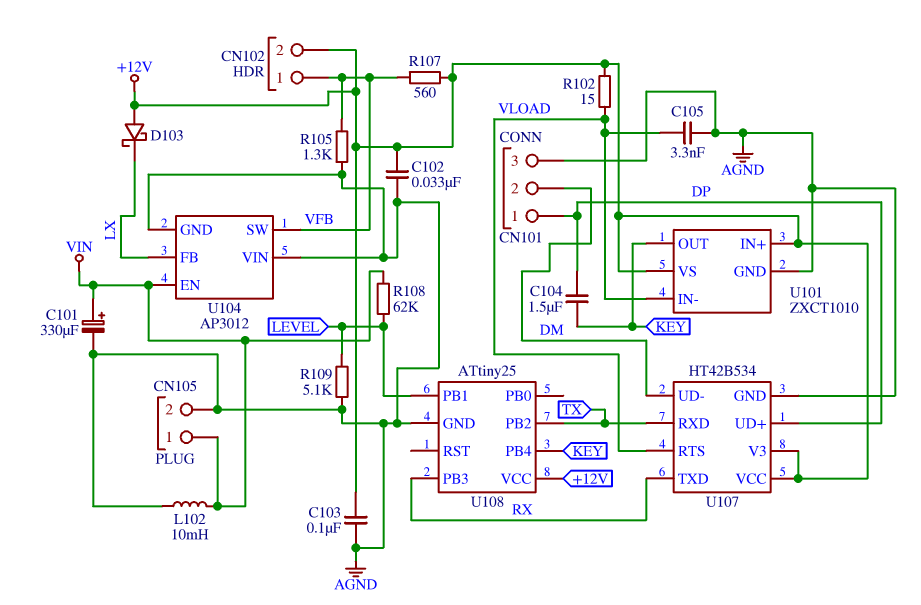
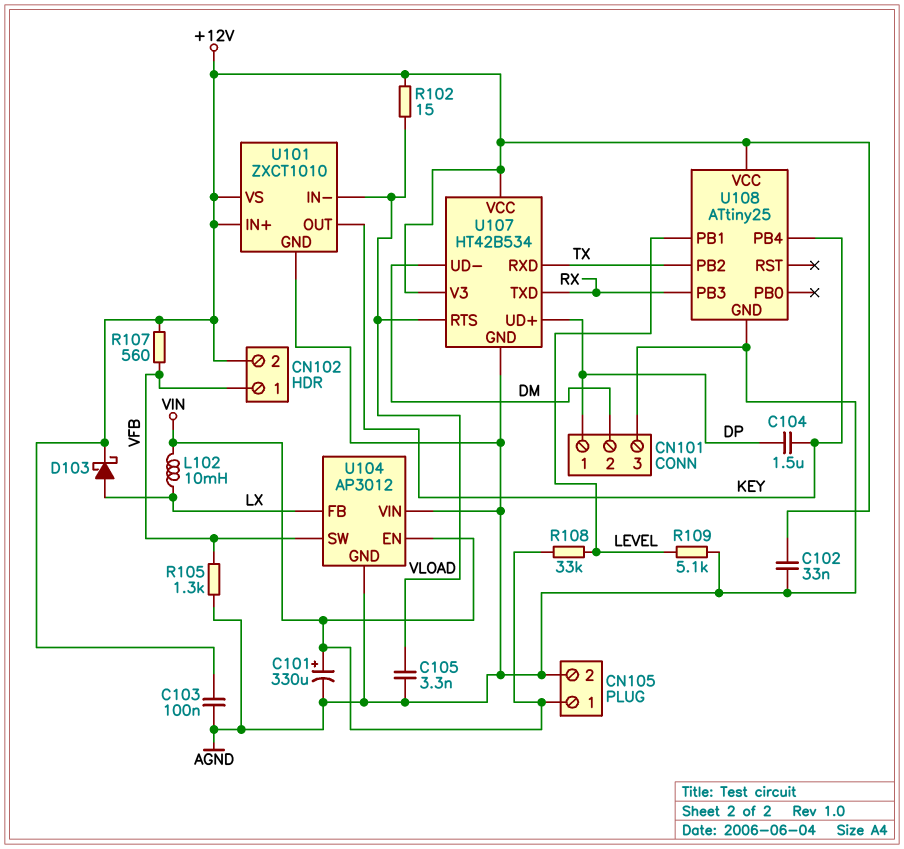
D103: schottky (A +12V, K LX) -> schottky (A LX, K +12V)
L102: 10mH (AGND, VIN) -> 10mH (LX, VIN)
R108: 62k (LEVEL, VIN) -> 33k (LEVEL, VIN)

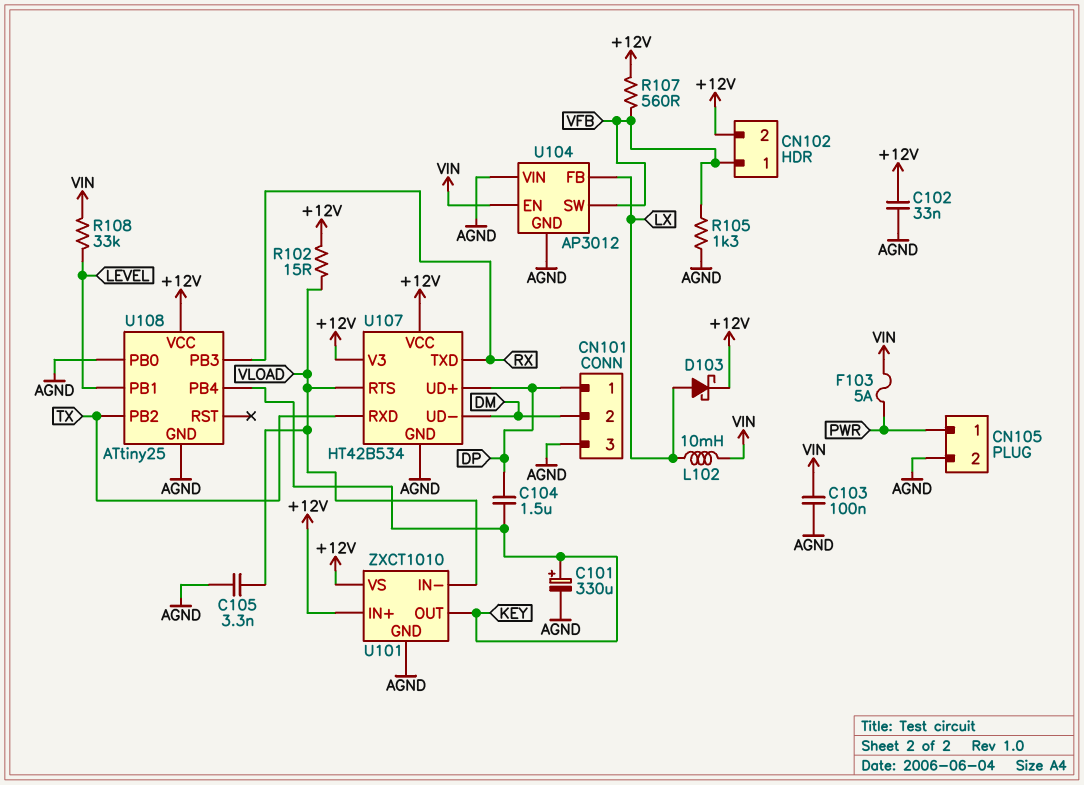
C101: 330uF (plus VIN, minus AGND) -> 330uF (plus KEY, minus AGND)
C103: 100nF (+12V, AGND) -> 100nF (AGND, VIN)
CN105 pin 1: VIN -> PWR
F103: none -> 5A (PWR, VIN)
R109: 5.1k (AGND, LEVEL) -> none
U108 pin PB0: none -> AGND

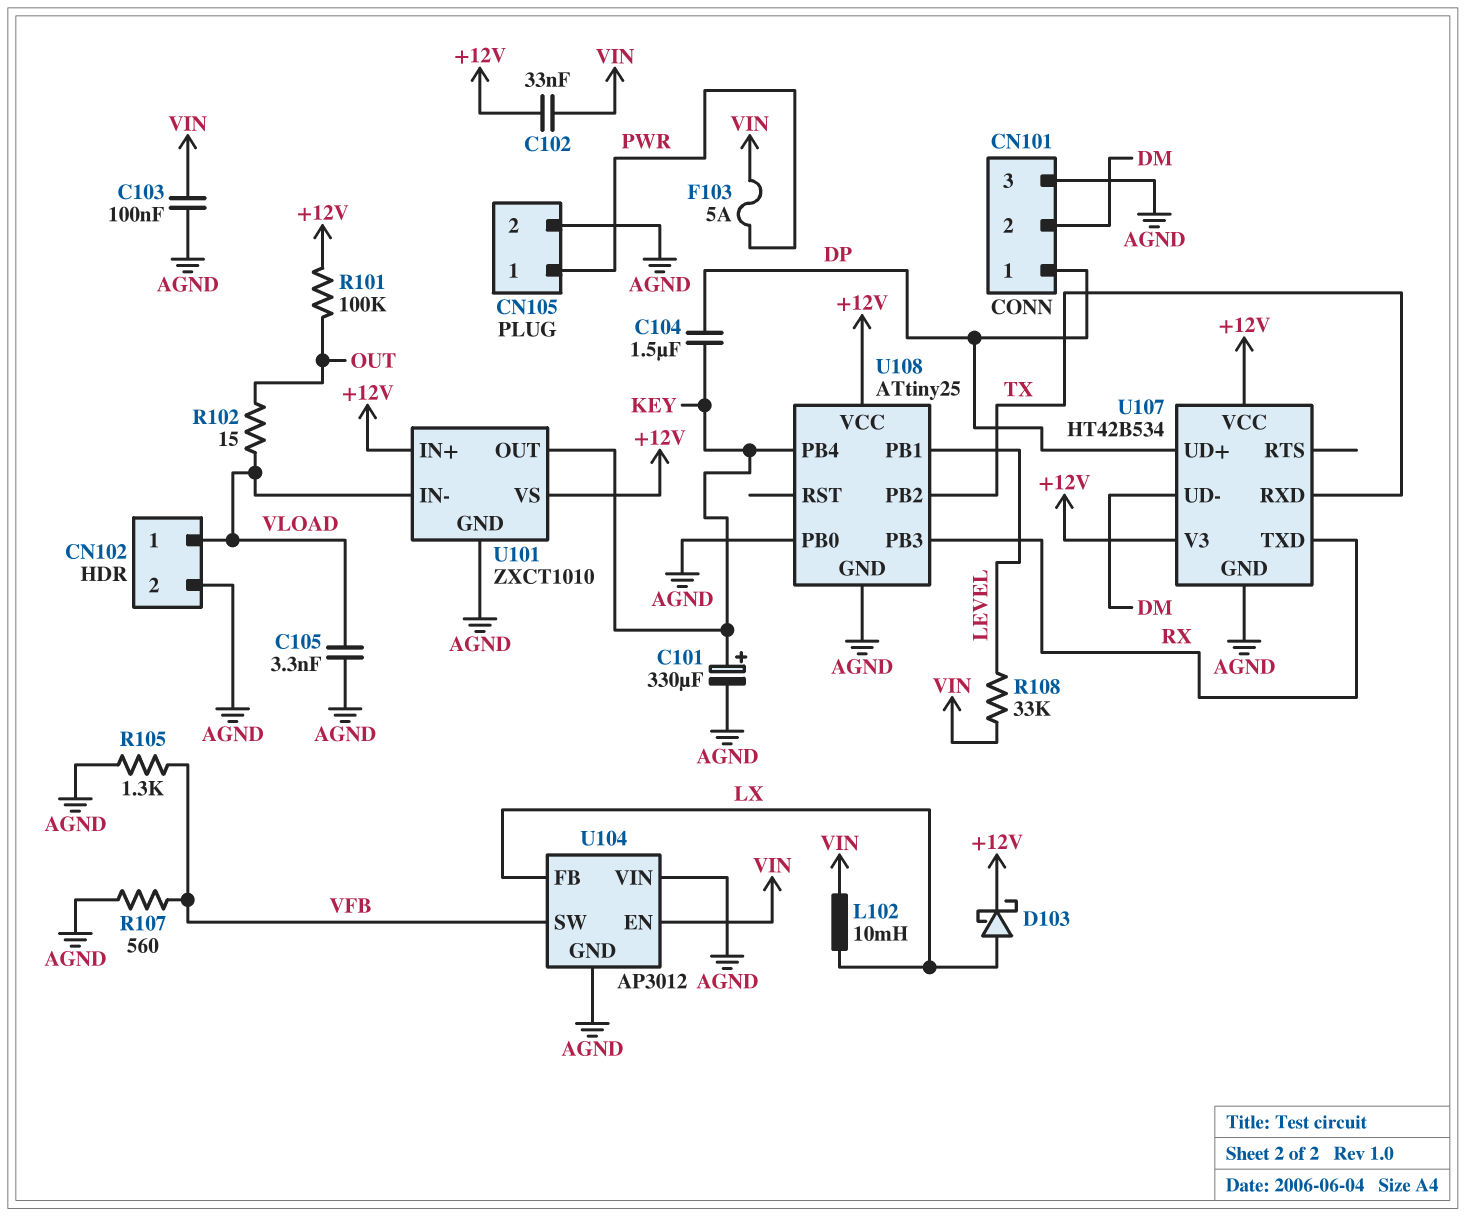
C102: 33nF (+12V, AGND) -> 33nF (+12V, VIN)
CN102 pin 1: VFB -> VLOAD
CN102 pin 2: +12V -> AGND
R101: none -> 100k (+12V, OUT)
R102: 15 (+12V, VLOAD) -> 15 (OUT, VLOAD)
R107: 560 (+12V, VFB) -> 560 (AGND, VFB)
U107 pin RTS: VLOAD -> none

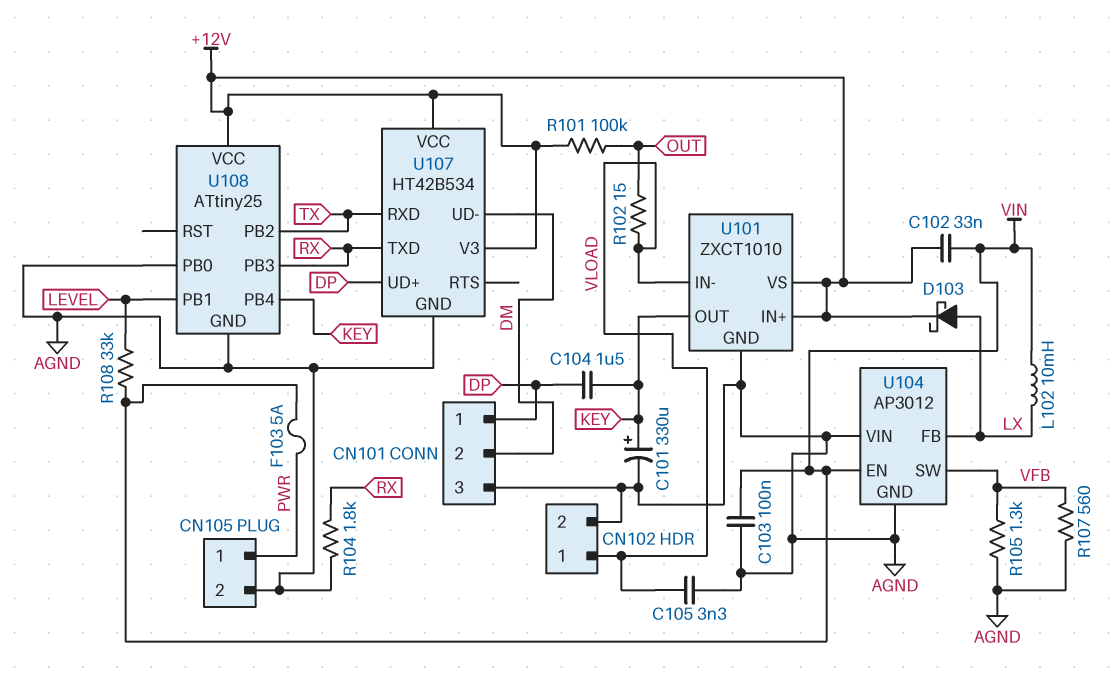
R104: none -> 1.8k (AGND, RX)

